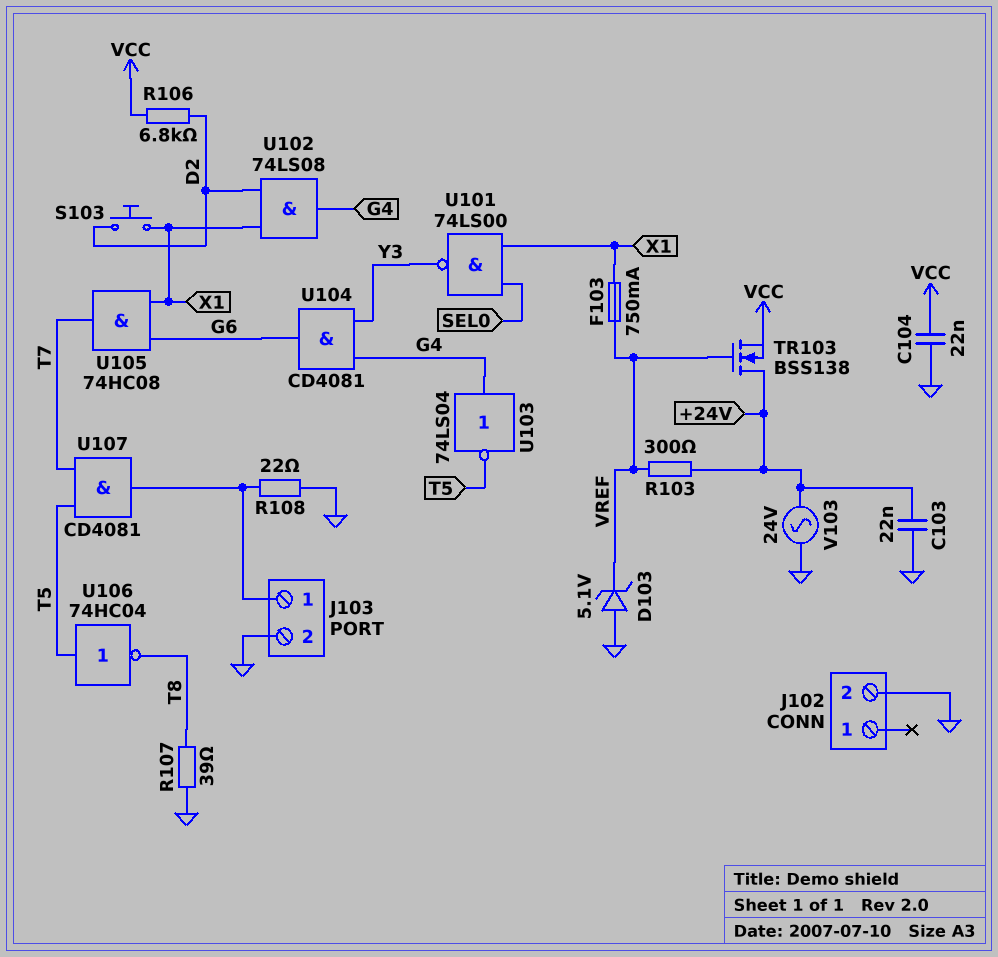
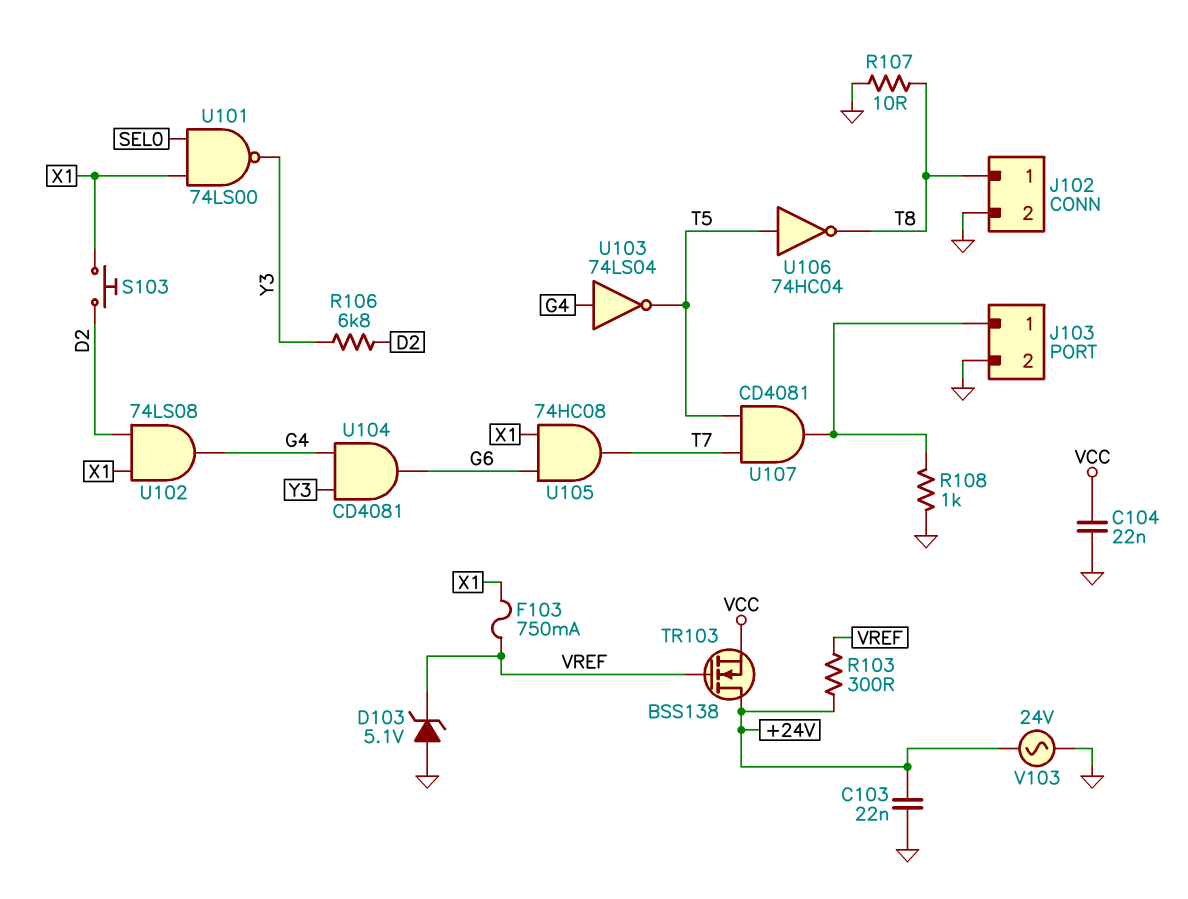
J102 pin 1: none -> T8
R106: 6.8k (D2, VCC) -> 6.8k (D2, Y3)
R107: 39 (GND, T8) -> 10 (GND, T8)
R108: 22 (GND, J103/1) -> 1k (GND, J103/1)

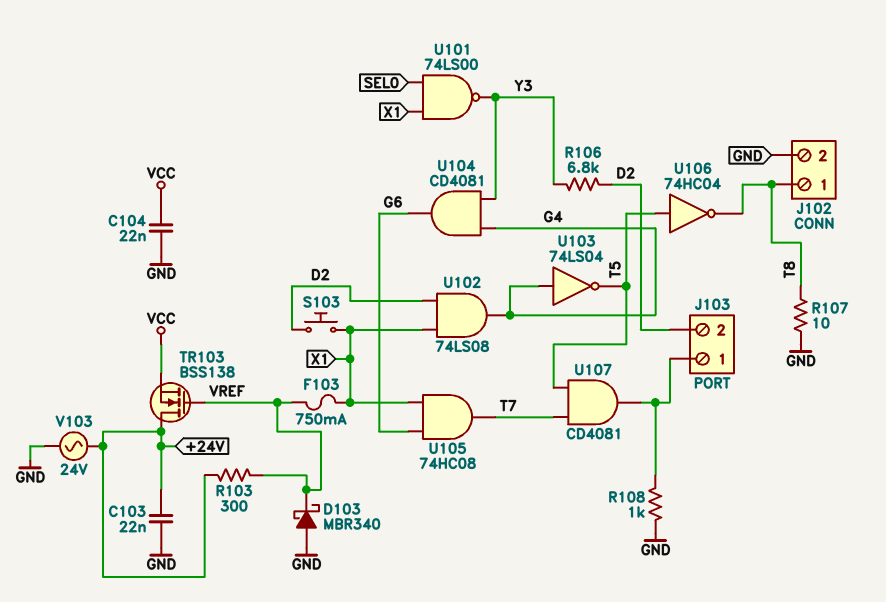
D103: zener 5.1V (A GND, K VREF) -> schottky MBR340 (A GND, K VREF)
J103 pin 2: GND -> D2

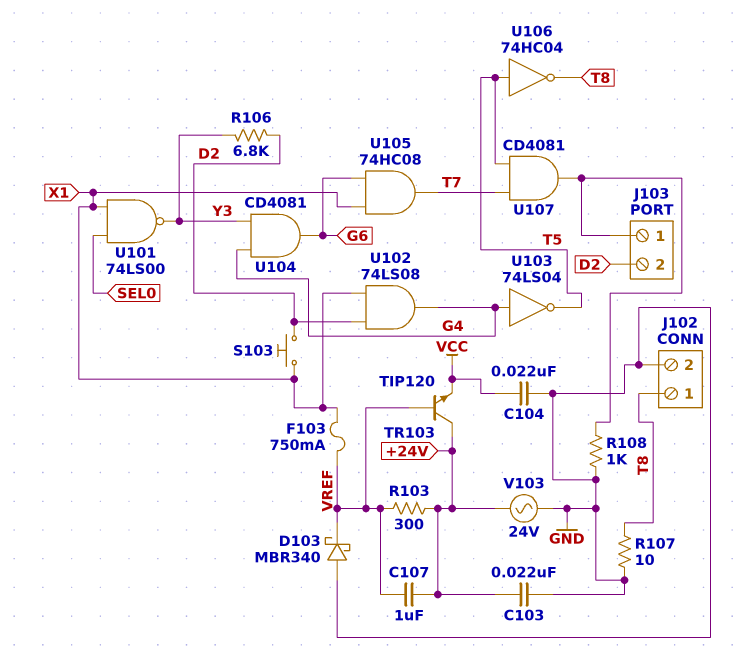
C107: none -> 1uF (+24V, VREF)
TR103: NMOS BSS138 (G VREF, D +24V, S VCC) -> NPN TIP120 (B VREF, C +24V, E VCC)

